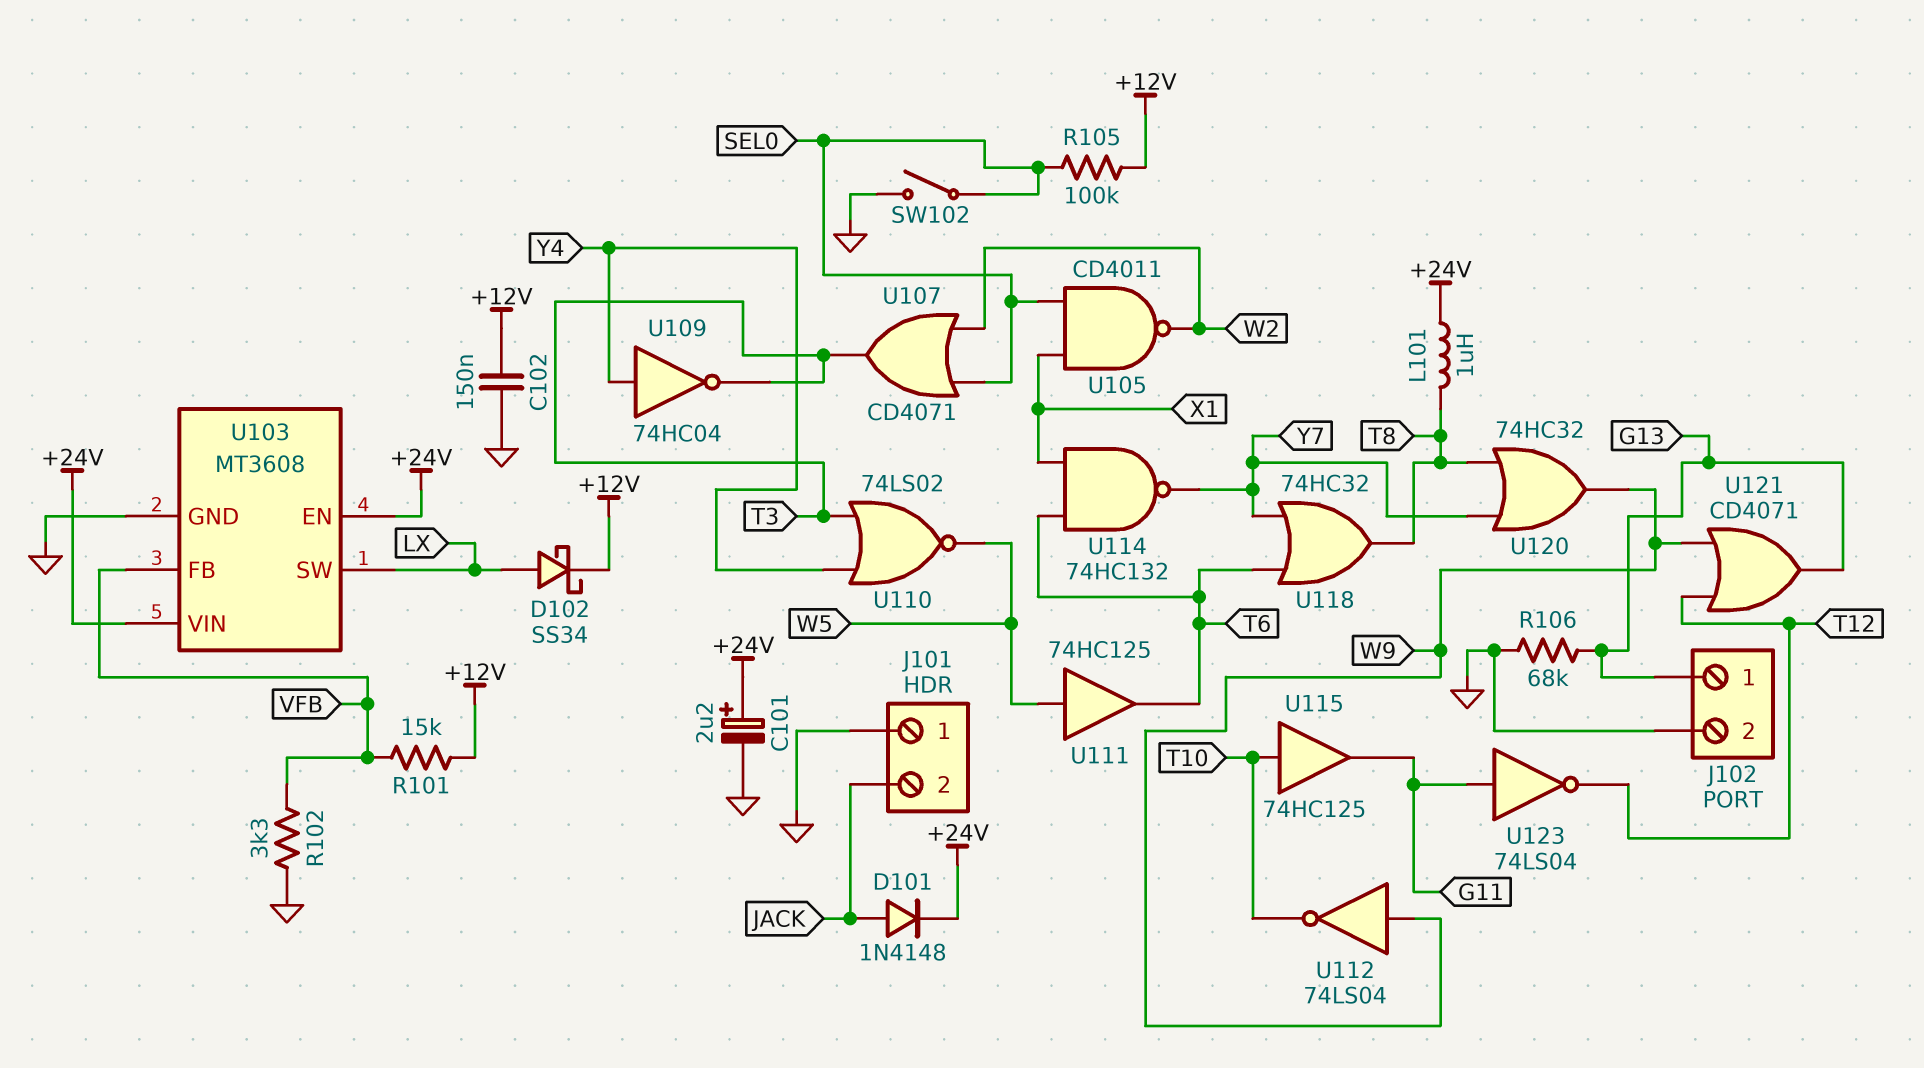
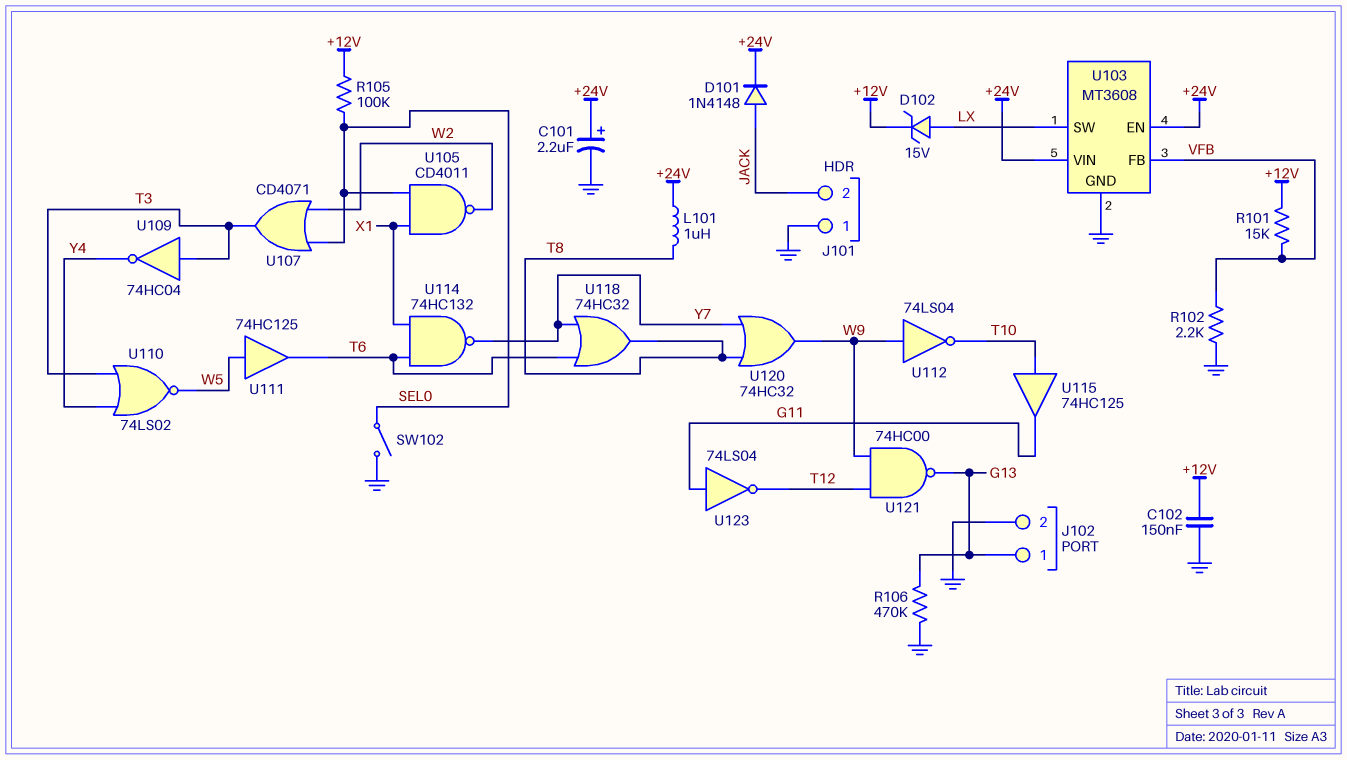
D102: schottky SS34 (A LX, K +12V) -> zener 15V (A LX, K +12V)
R102: 3.3k (GND, VFB) -> 2.2k (GND, VFB)
R106: 68k (G13, GND) -> 470k (G13, GND)
U109: NOT 74HC04 (in Y4, out T3) -> NOT 74HC04 (in T3, out Y4)
U121: OR CD4071 (in T12, in W9, out G13) -> NAND 74HC00 (in T12, in W9, out G13)

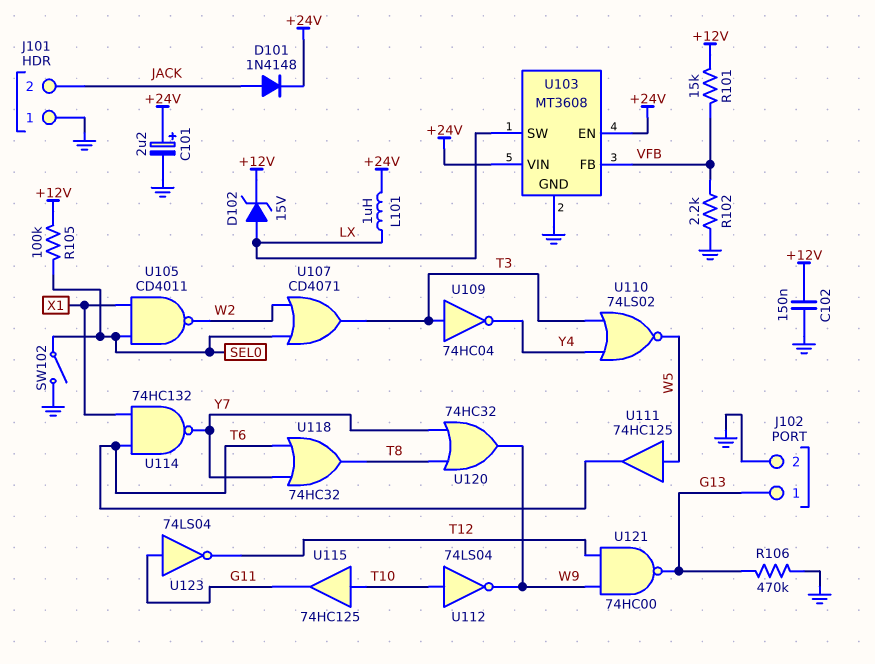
L101: 1uH (+24V, T8) -> 1uH (+24V, LX)
U112: NOT 74LS04 (in W9, out T10) -> NOT 74LS04 (in T10, out W9)

